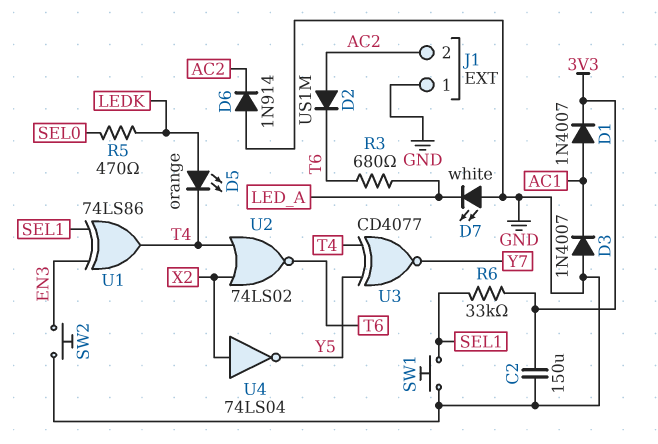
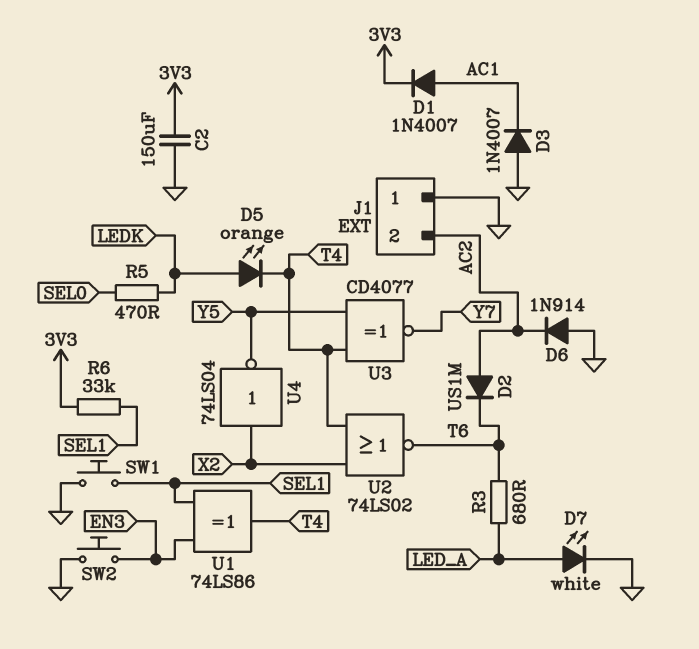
D7: LED white (A GND, K LED_A) -> LED white (A LED_A, K GND)

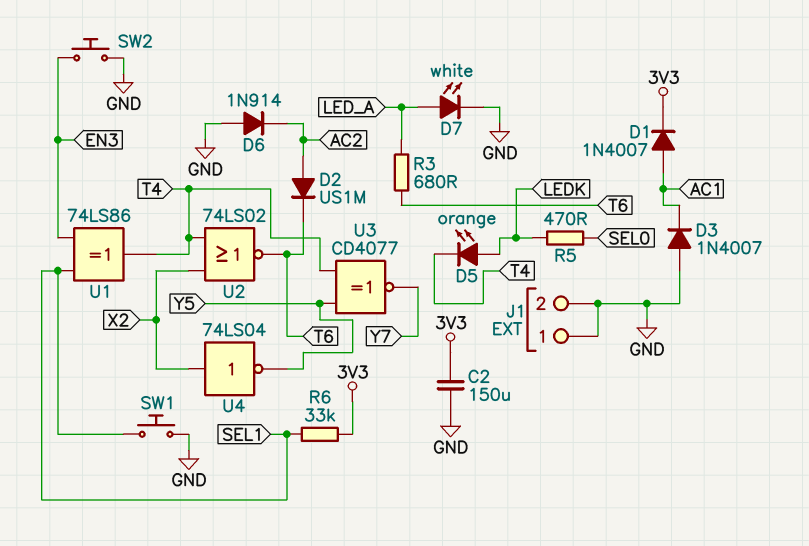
J1 pin 2: AC2 -> GND

